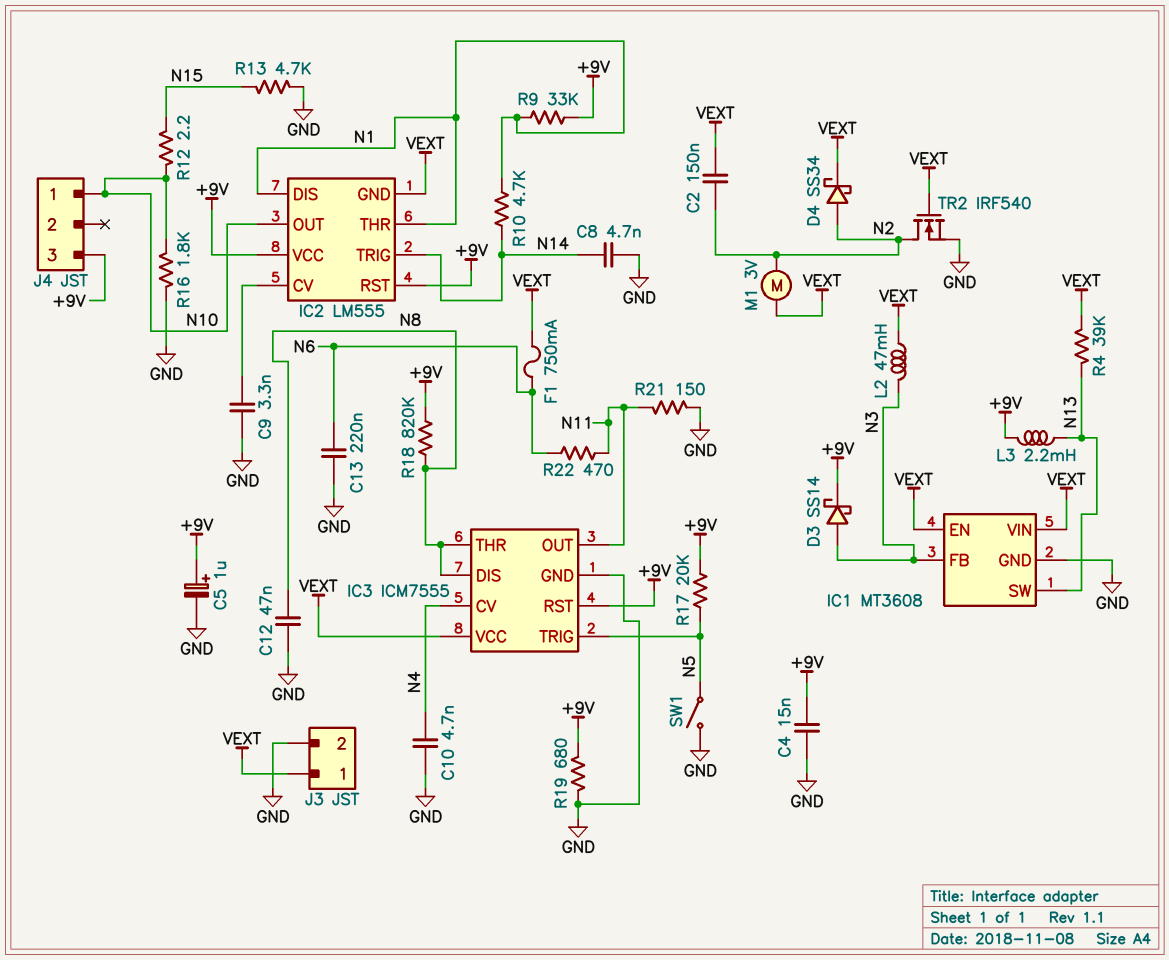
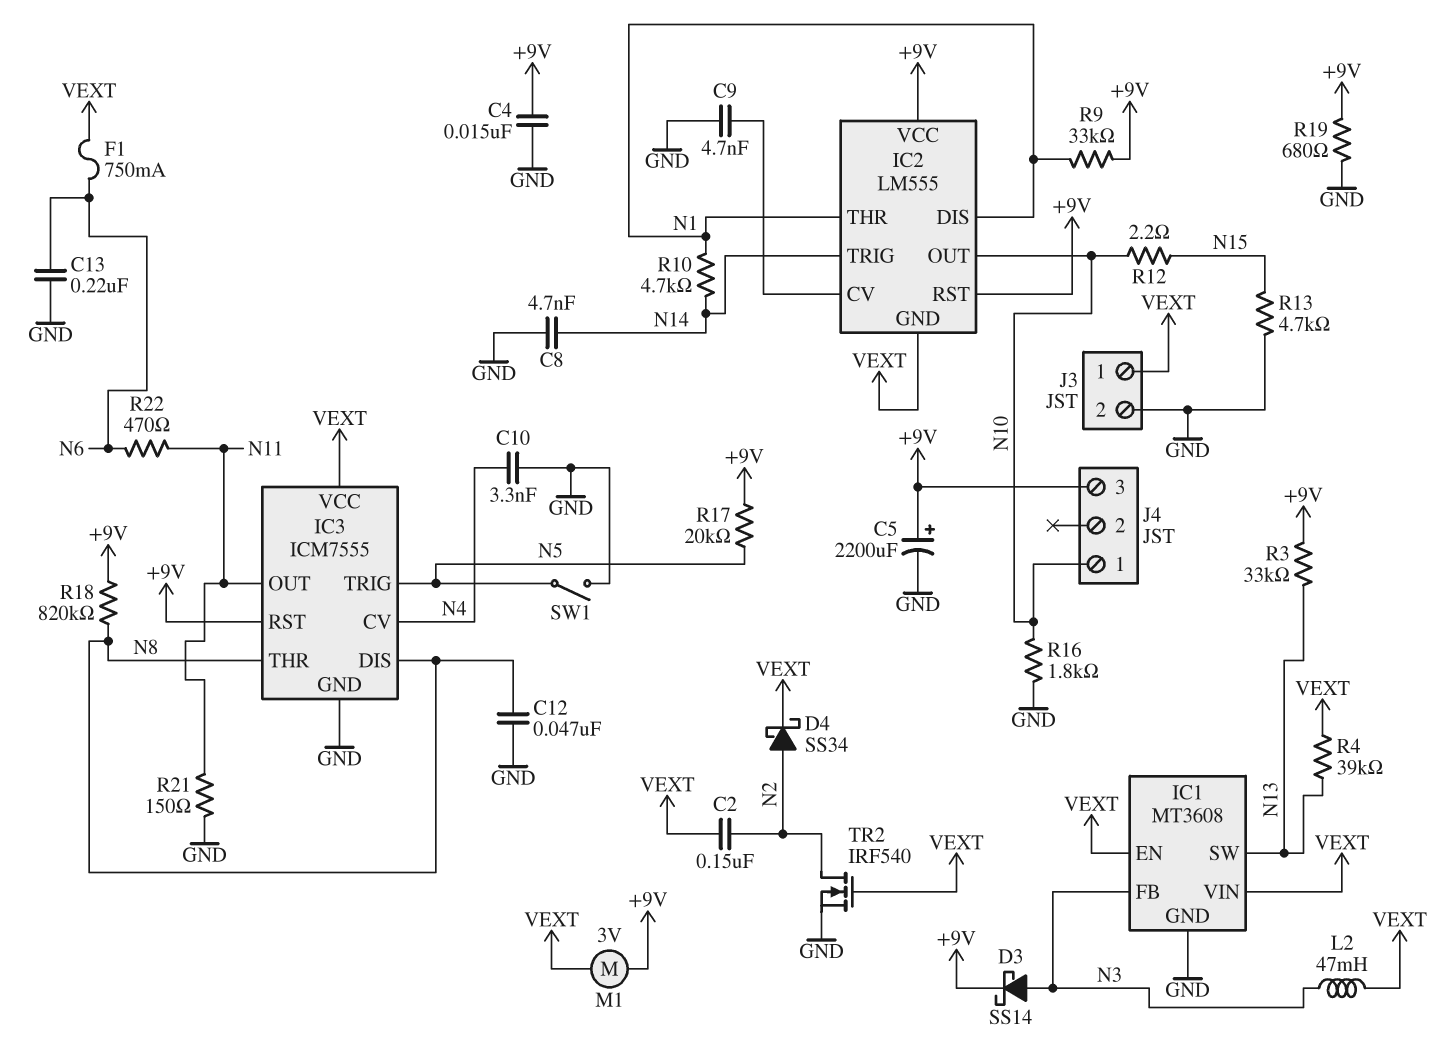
C5: 1uF (plus +9V, minus GND) -> 2200uF (plus +9V, minus GND)
C9: 3.3nF (GND, IC2/CV) -> 4.7nF (GND, IC2/CV)
C10: 4.7nF (GND, N4) -> 3.3nF (GND, N4)
L3: 2.2mH (+9V, N13) -> none
M1: motor 3V (N2, VEXT) -> motor 3V (+9V, VEXT)
R3: none -> 33k (+9V, N13)

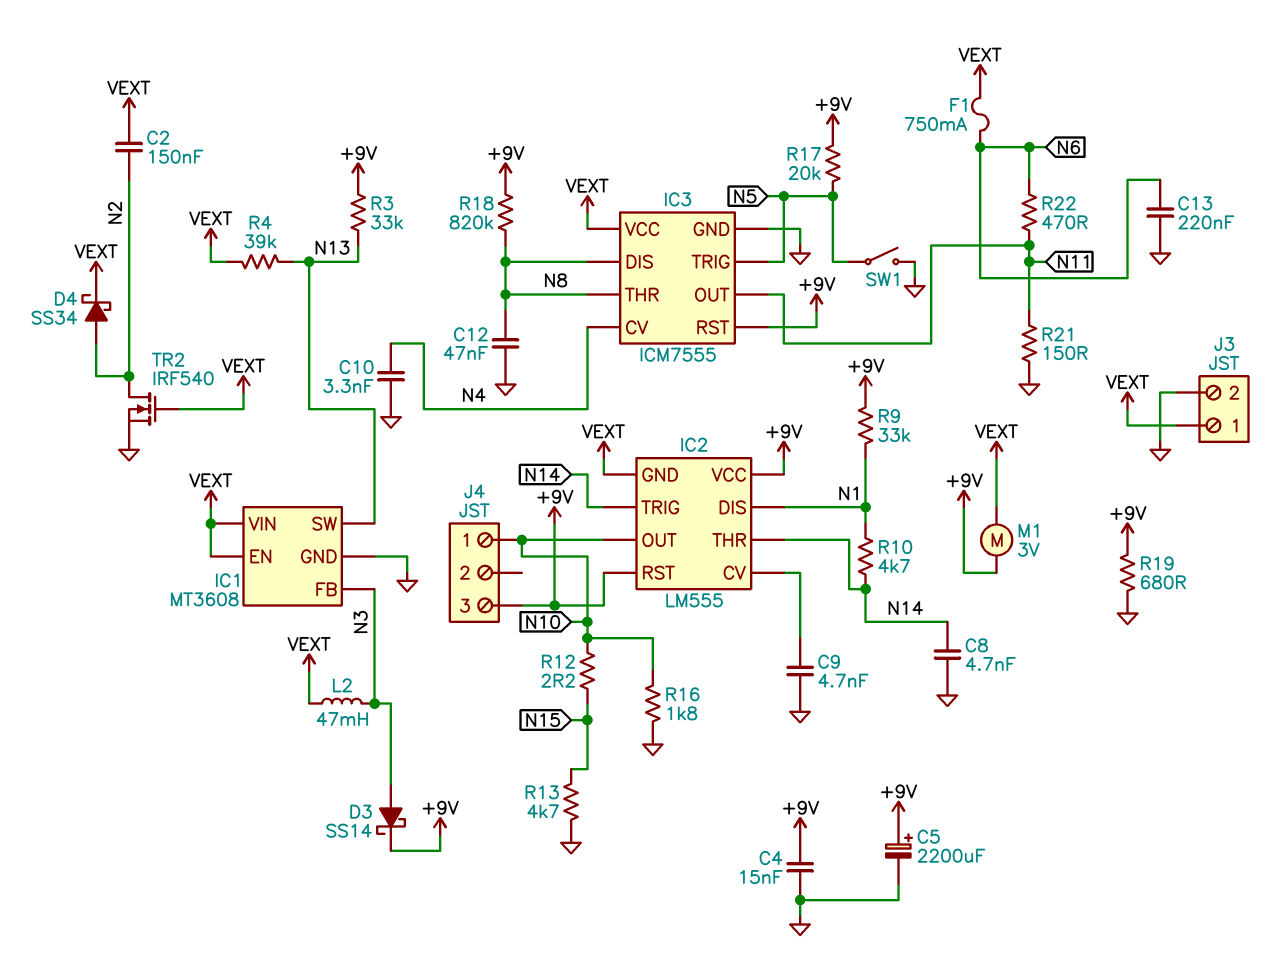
IC2 pin THR: N1 -> N14

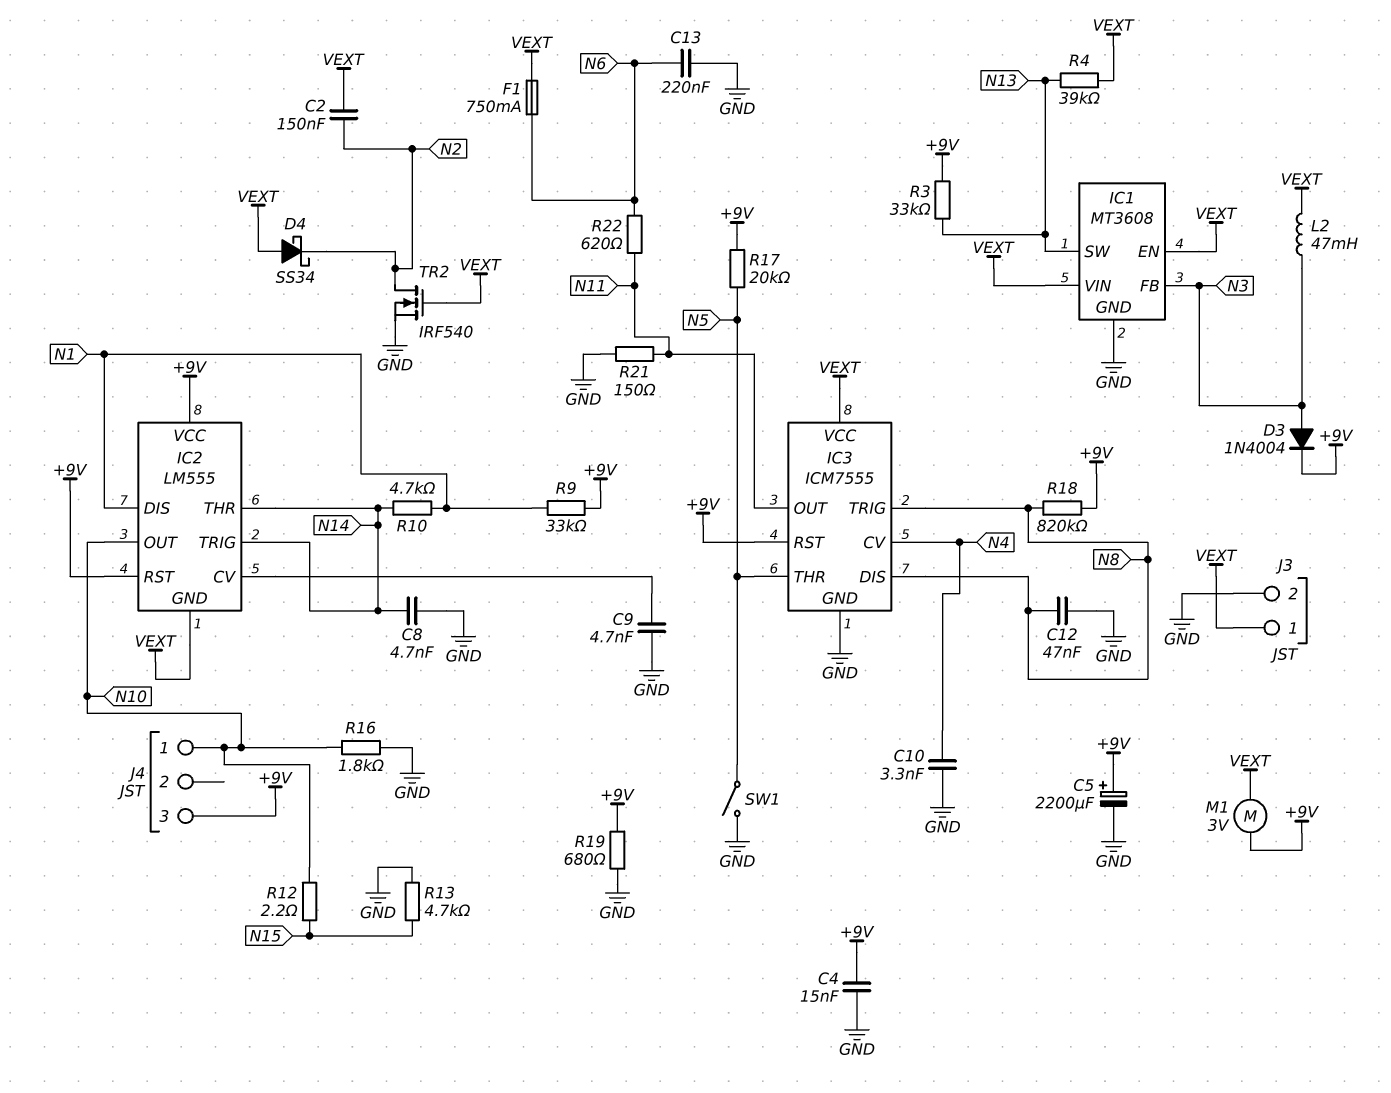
D3: schottky SS14 (A N3, K +9V) -> diode 1N4004 (A N3, K +9V)
D4: schottky SS34 (A N2, K VEXT) -> schottky SS34 (A VEXT, K N2)
IC3 pin THR: N8 -> N5
IC3 pin TRIG: N5 -> N8
R22: 470 (N6, N11) -> 620 (N6, N11)

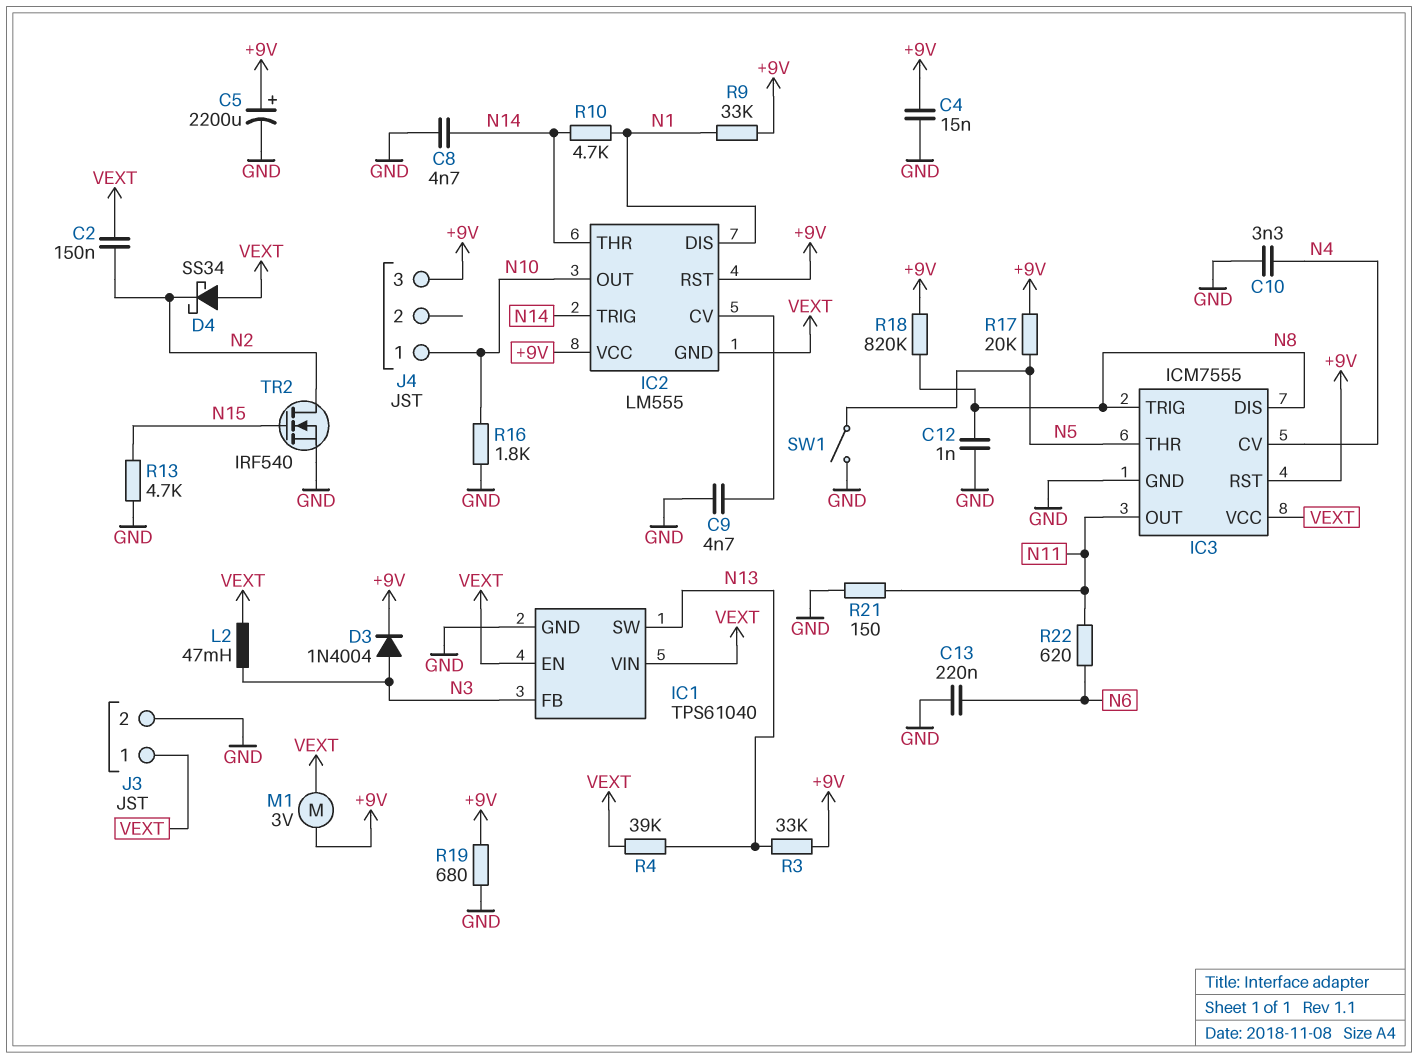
C12: 47nF (GND, N8) -> 1nF (GND, N8)
F1: 750mA (N6, VEXT) -> none
IC1: MT3608 -> TPS61040
R12: 2.2 (N10, N15) -> none
TR2: NMOS IRF540 (G VEXT, D N2, S GND) -> NMOS IRF540 (G N15, D N2, S GND)

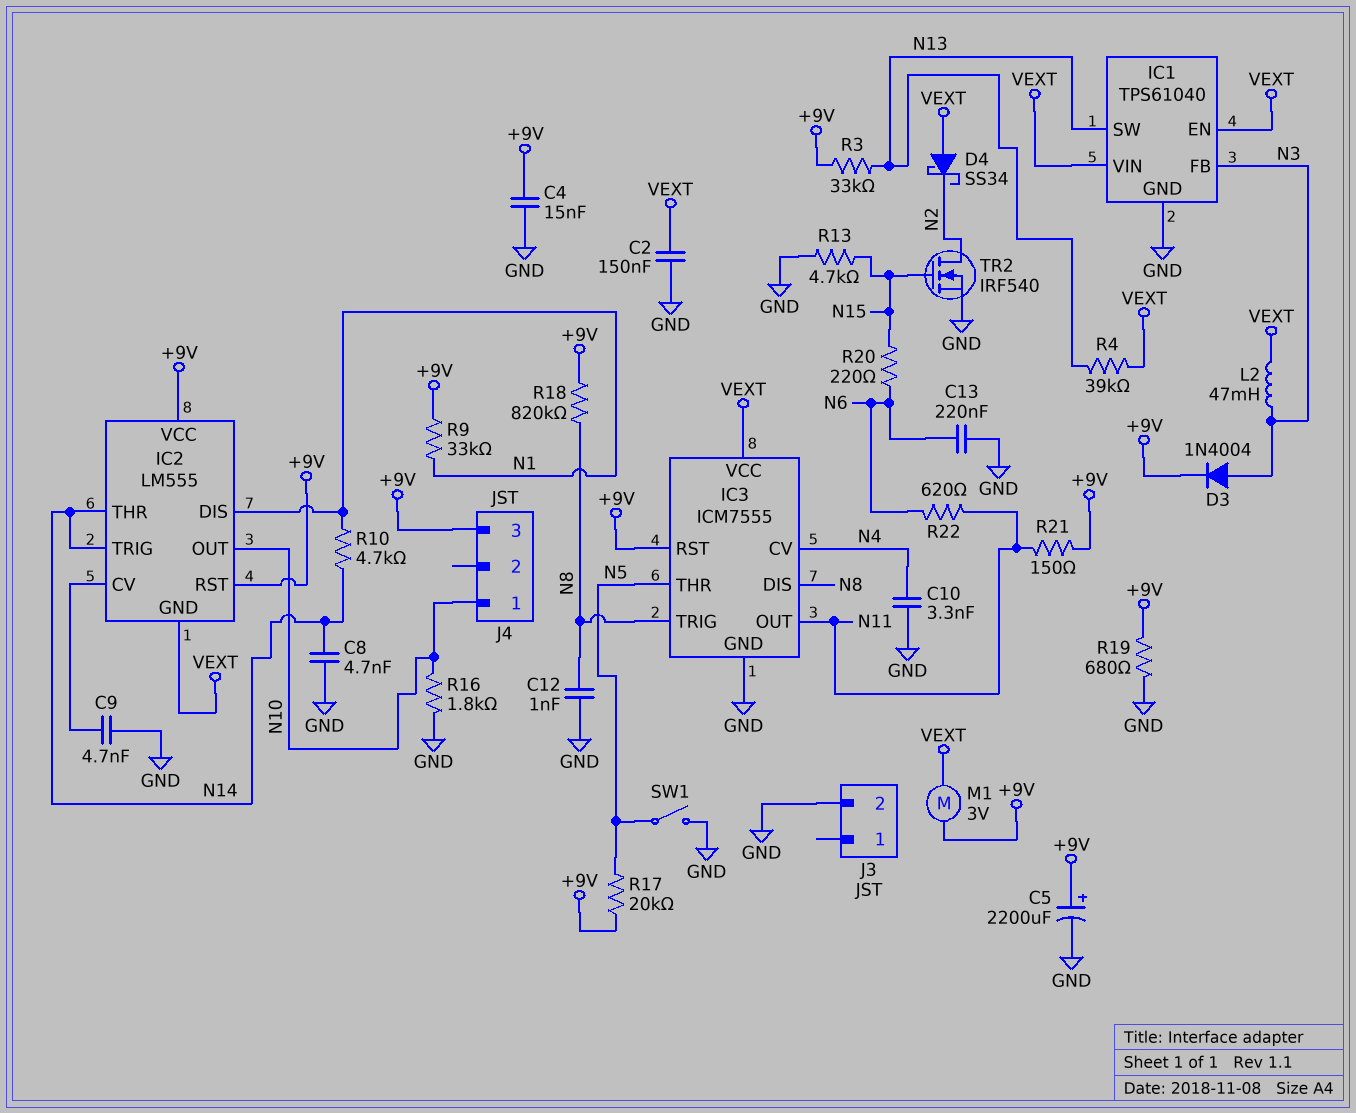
C2: 150nF (N2, VEXT) -> 150nF (GND, VEXT)
J3 pin 1: VEXT -> none
R20: none -> 220 (N6, N15)
R21: 150 (GND, N11) -> 150 (+9V, N11)

